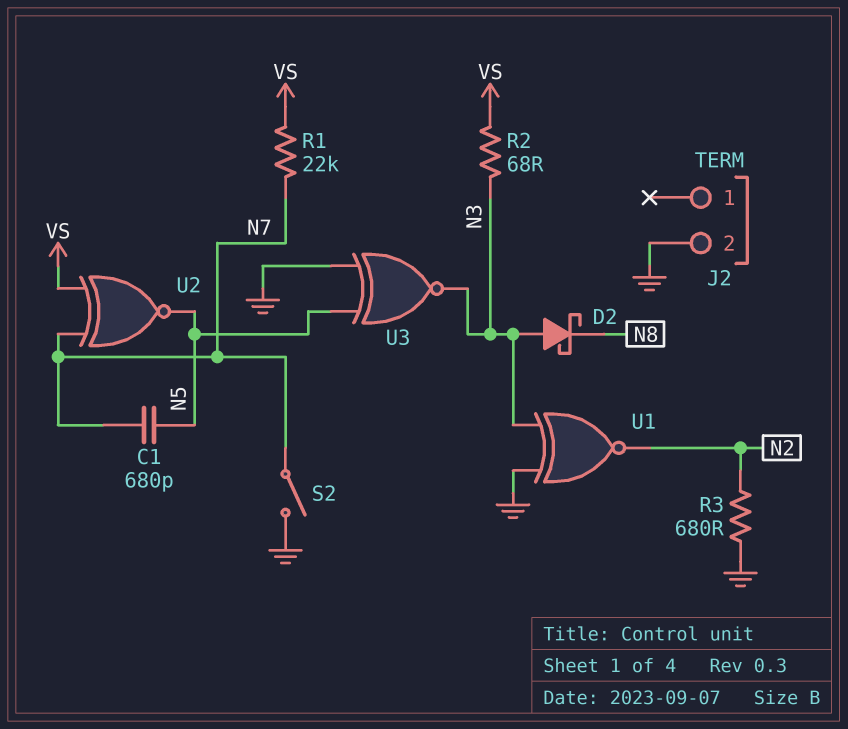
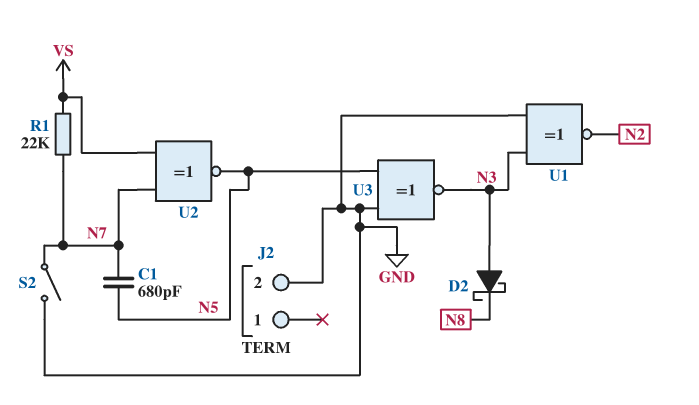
R2: 68 (N3, VS) -> none
R3: 680 (GND, N2) -> none

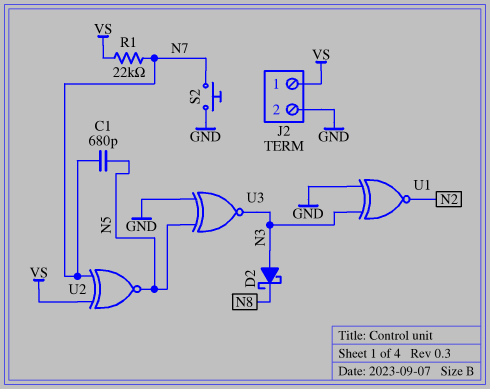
J2 pin 1: none -> VS
S2: switch (GND, N7) -> button (GND, N7)

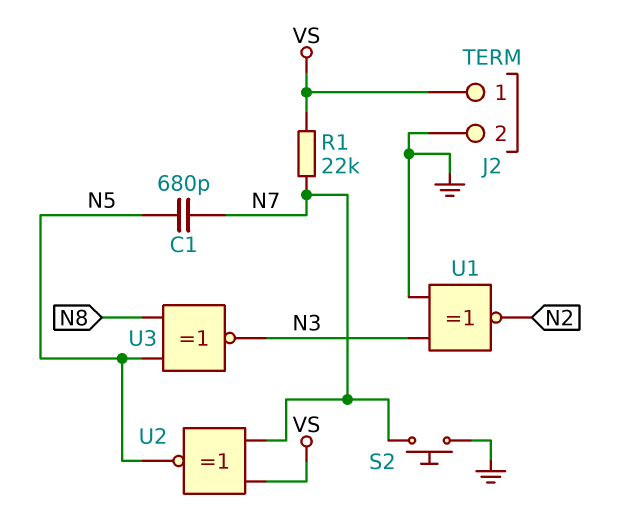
D2: schottky (A N3, K N8) -> none
U3: XNOR (in GND, in N5, out N3) -> XNOR (in N5, in N8, out N3)

